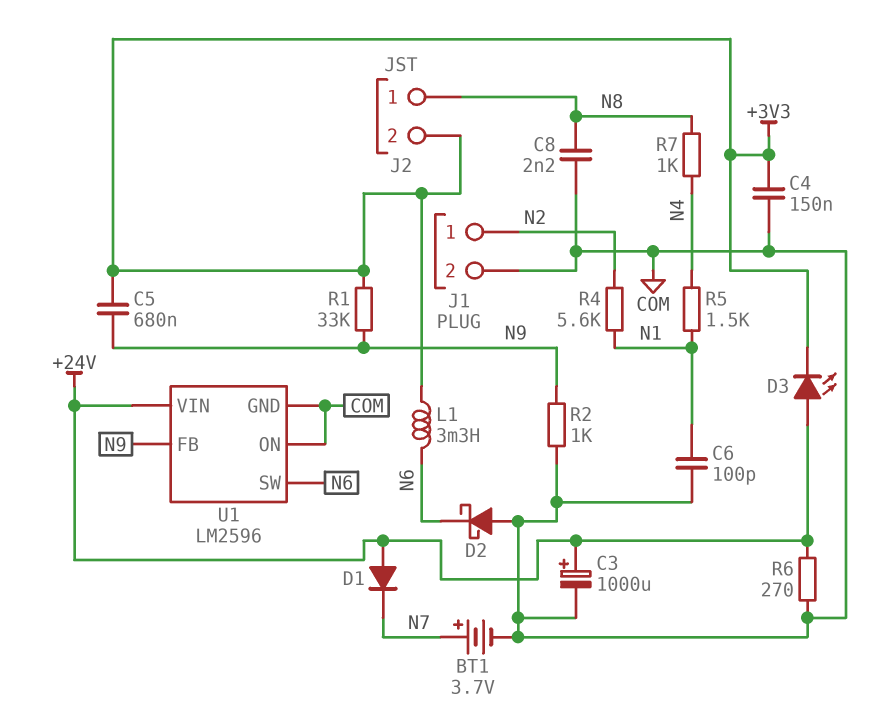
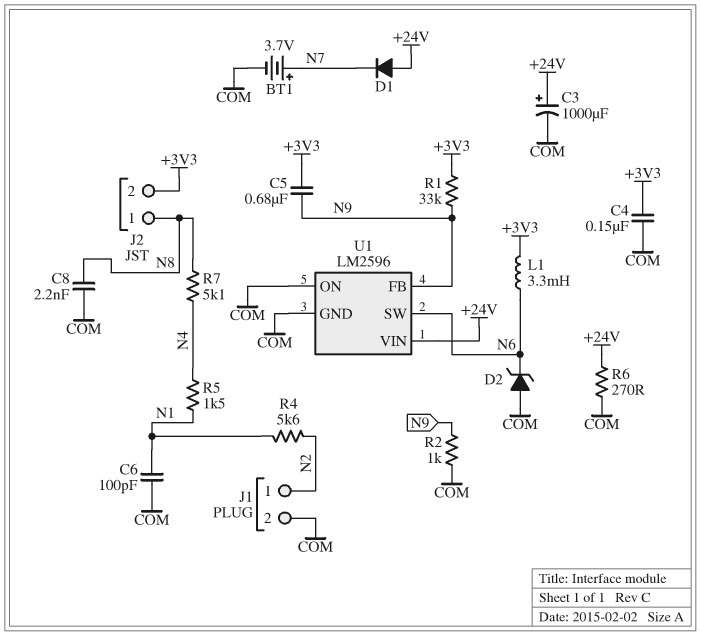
D2: schottky (A COM, K N6) -> zener (A COM, K N6)
D3: LED (A +24V, K +3V3) -> none
R7: 1k (N4, N8) -> 5.1k (N4, N8)

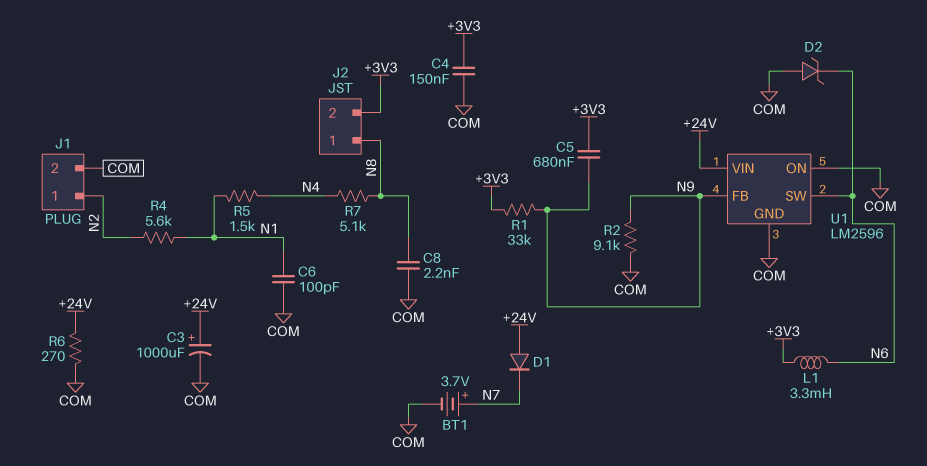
R2: 1k (COM, N9) -> 9.1k (COM, N9)

